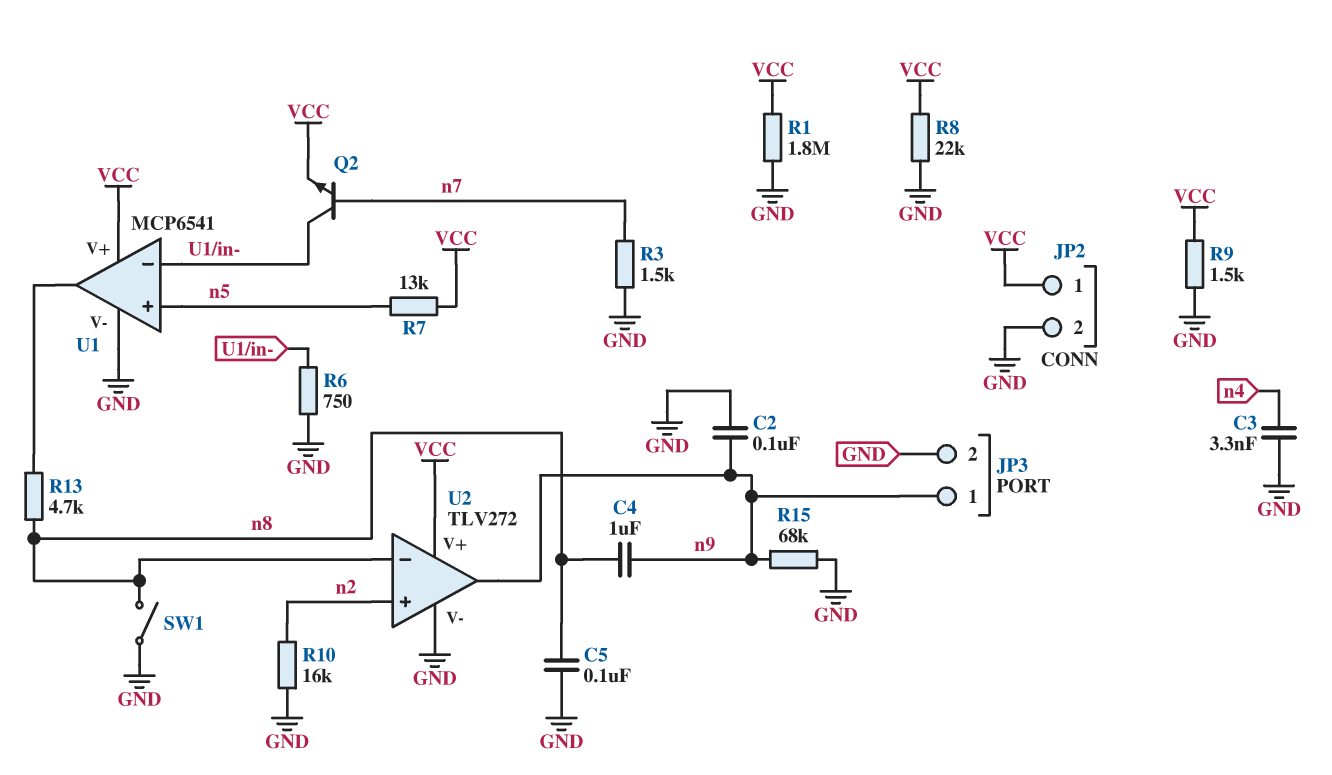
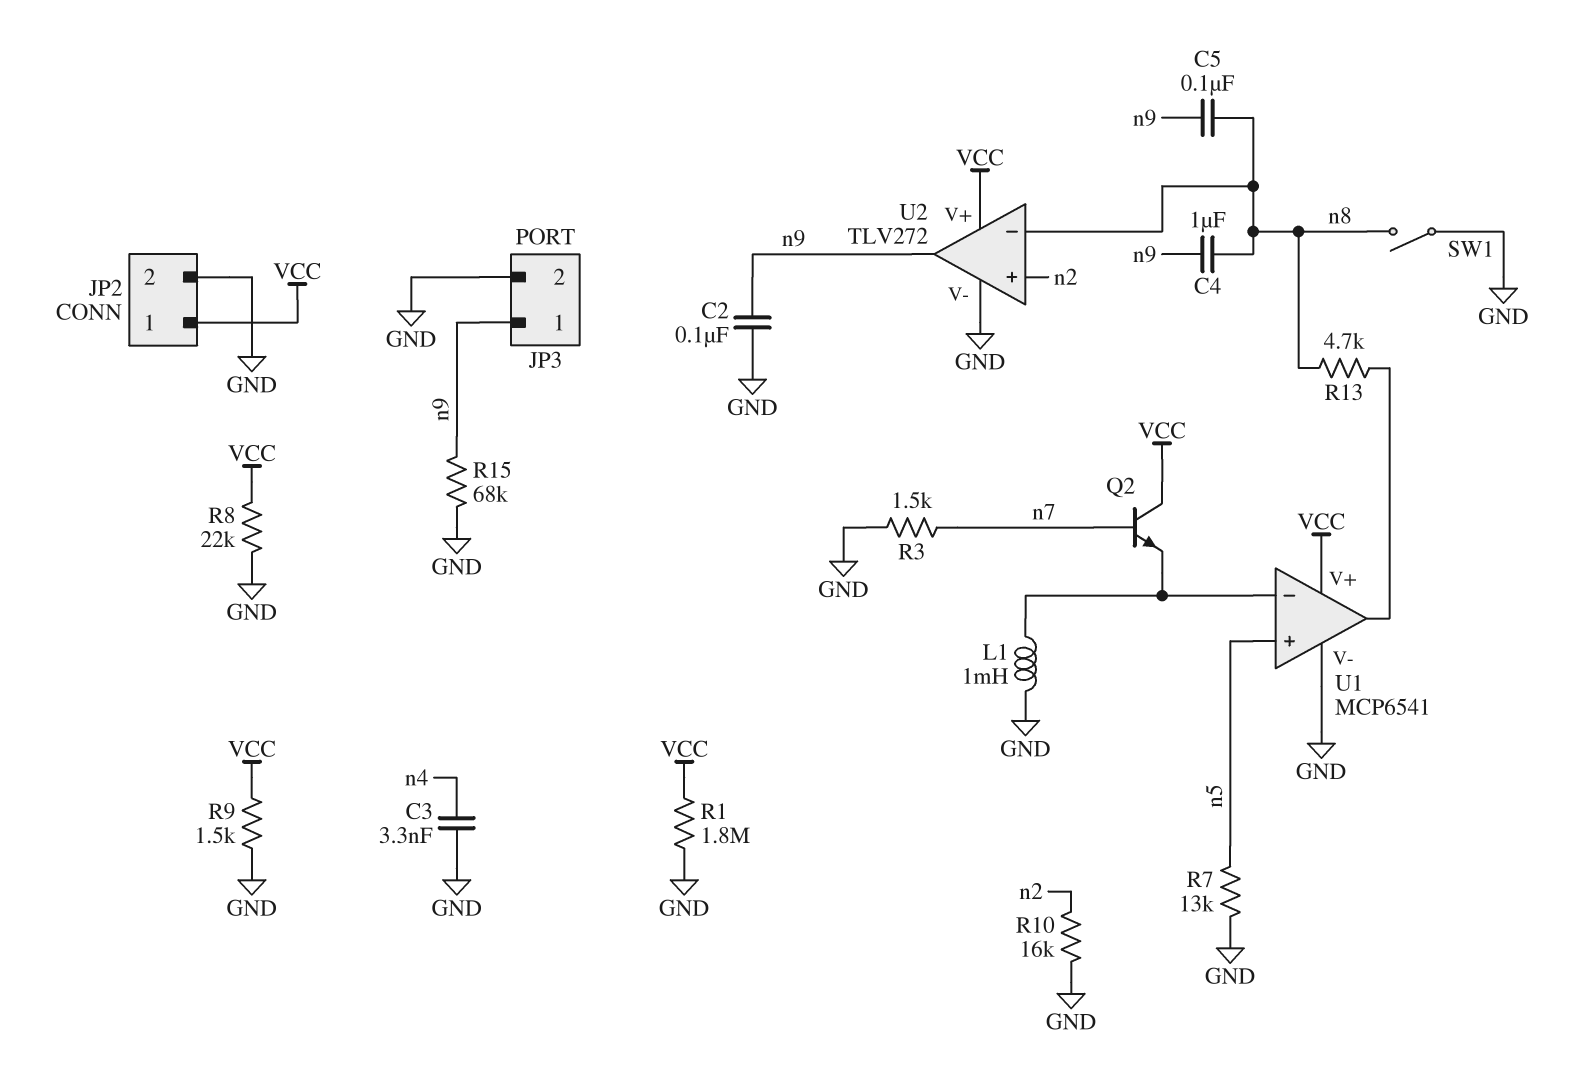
C5: 100nF (GND, n8) -> 100nF (n8, n9)
L1: none -> 1mH (GND, U1/in-)
Q2: NPN (B n7, C U1/in-, E VCC) -> NPN (B n7, C VCC, E U1/in-)
R6: 750 (GND, U1/in-) -> none
R7: 13k (VCC, n5) -> 13k (GND, n5)

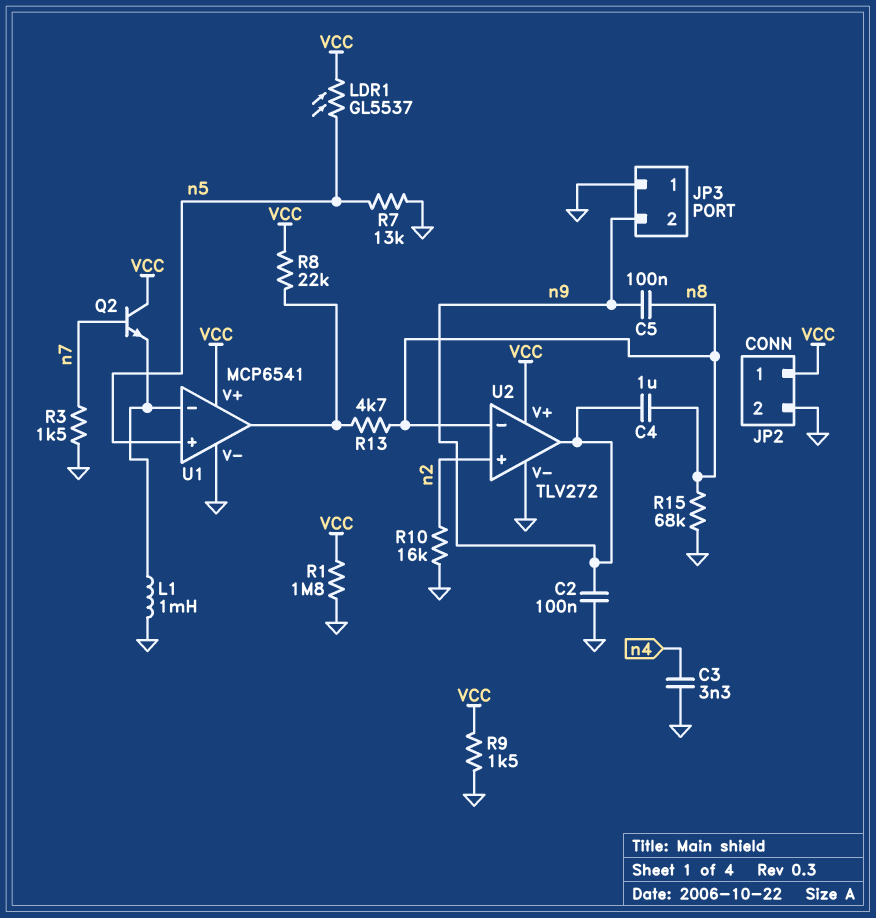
JP3 pin 1: n9 -> GND
JP3 pin 2: GND -> n9
LDR1: none -> GL5537 (VCC, n5)
R8: 22k (GND, VCC) -> 22k (U1/out, VCC)
R15: 68k (GND, n9) -> 68k (GND, n8)
SW1: switch (GND, n8) -> none

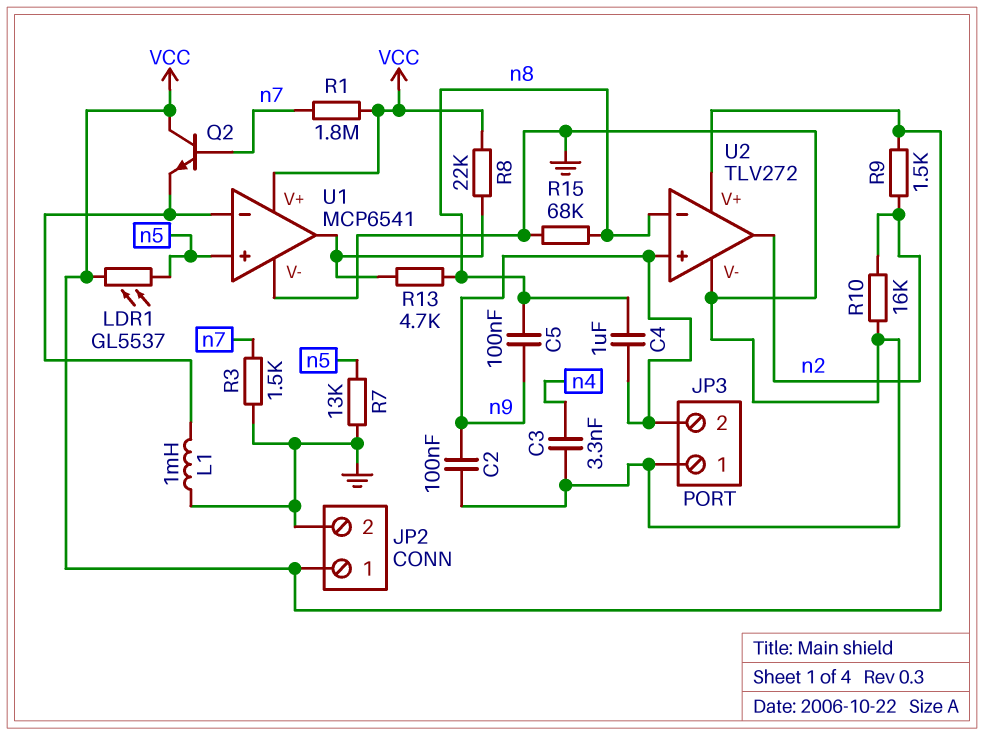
R1: 1.8M (GND, VCC) -> 1.8M (VCC, n7)
R9: 1.5k (GND, VCC) -> 1.5k (VCC, n2)
U2 pin in+: n2 -> n9
U2 pin out: n9 -> n2

